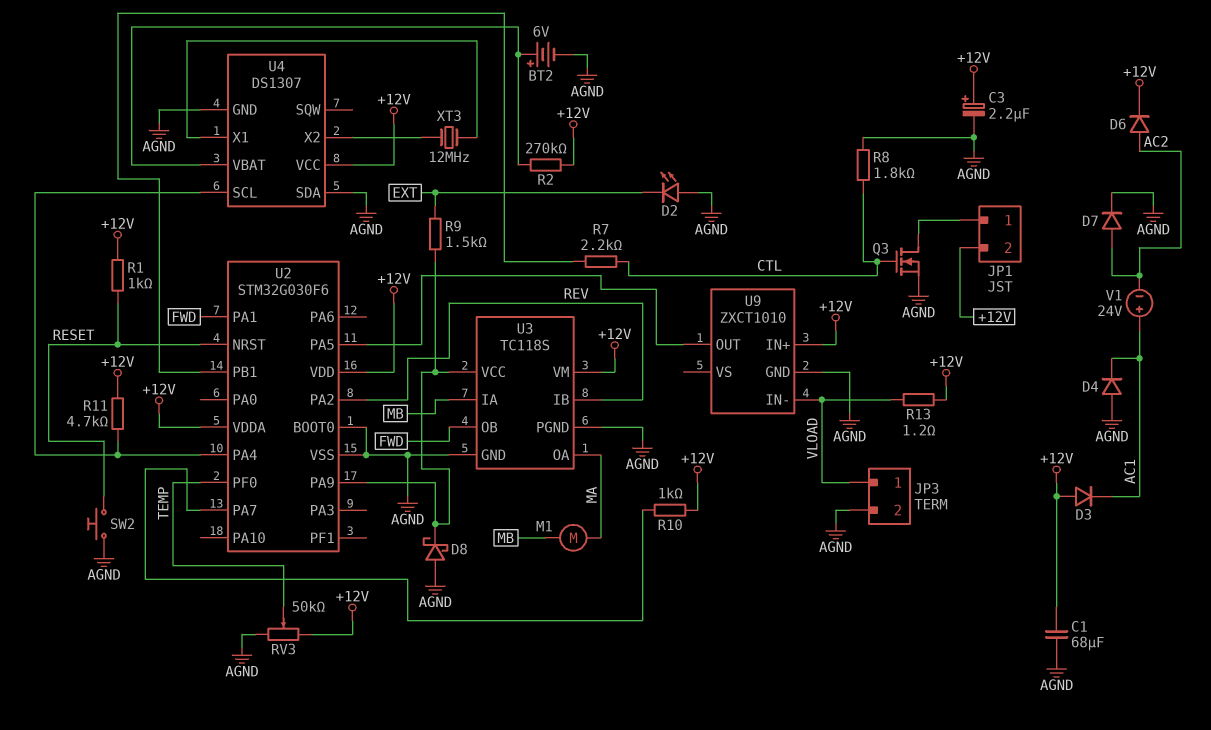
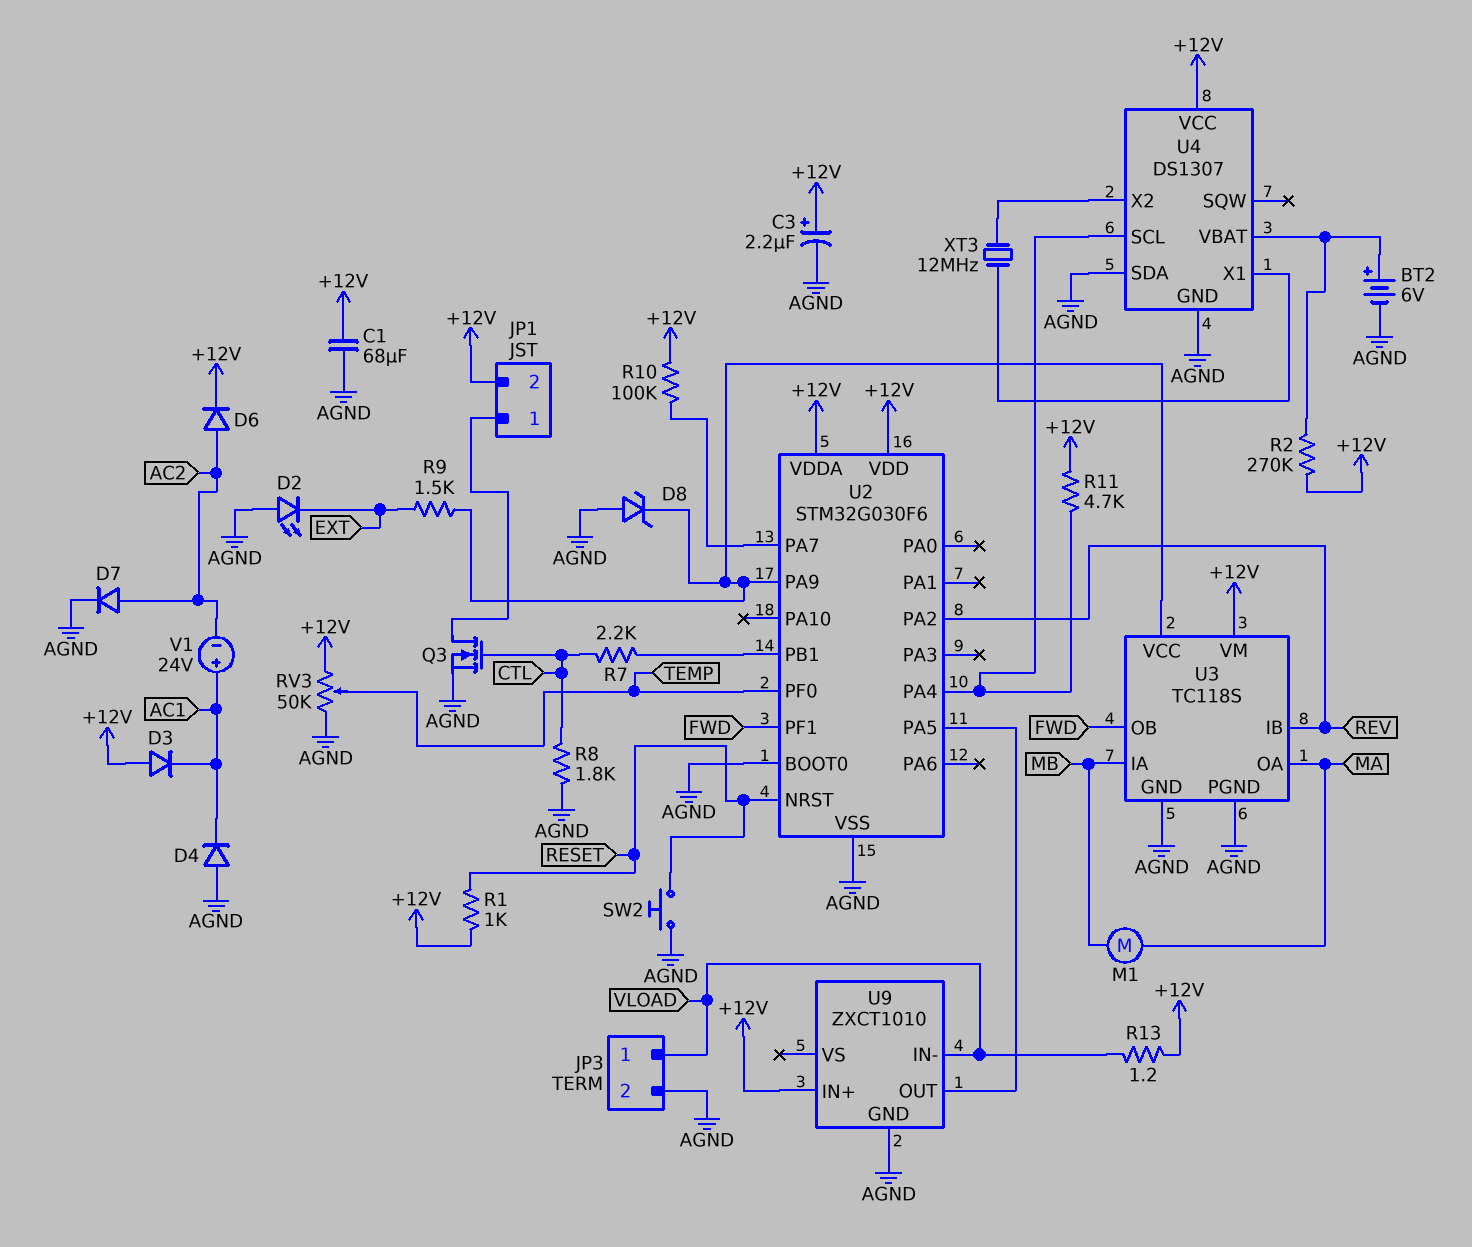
D8: schottky (A AGND, K U2/PA9) -> zener (A AGND, K U2/PA9)
R10: 1k (+12V, U2/PA7) -> 100k (+12V, U2/PA7)
U2 pin PA1: FWD -> none
U2 pin PF1: none -> FWD

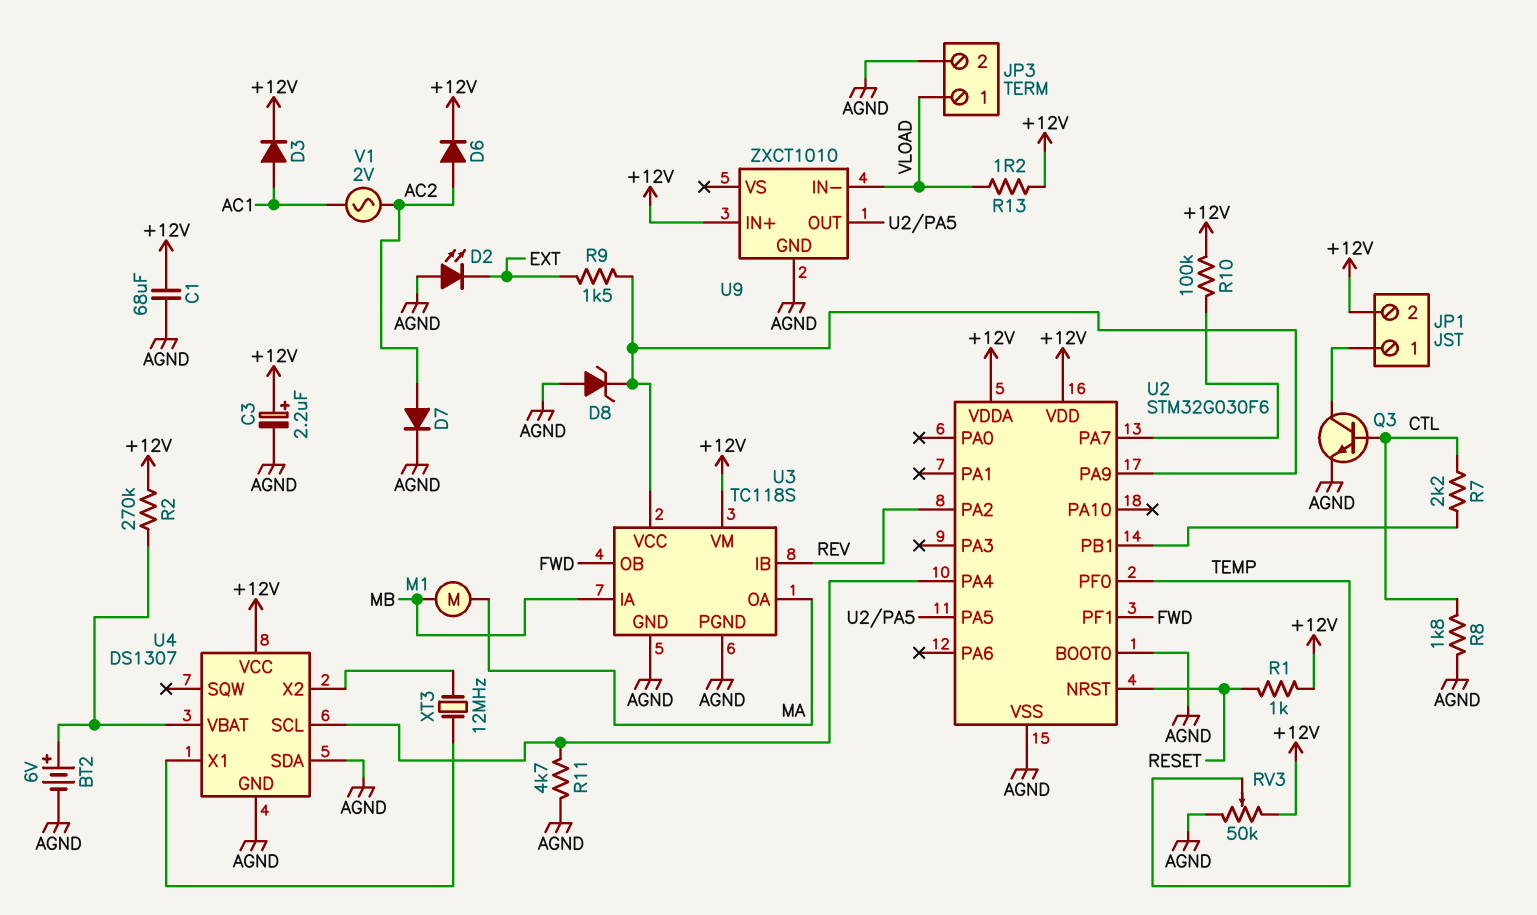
D3: diode (A +12V, K AC1) -> diode (A AC1, K +12V)
D4: diode (A AGND, K AC1) -> none
Q3: NMOS (G CTL, D JP1/1, S AGND) -> NPN (B CTL, C JP1/1, E AGND)
R11: 4.7k (+12V, U2/PA4) -> 4.7k (AGND, U2/PA4)
SW2: button (AGND, RESET) -> none
V1: 24V (plus AC1, minus AC2) -> AC 2V (AC1, AC2)

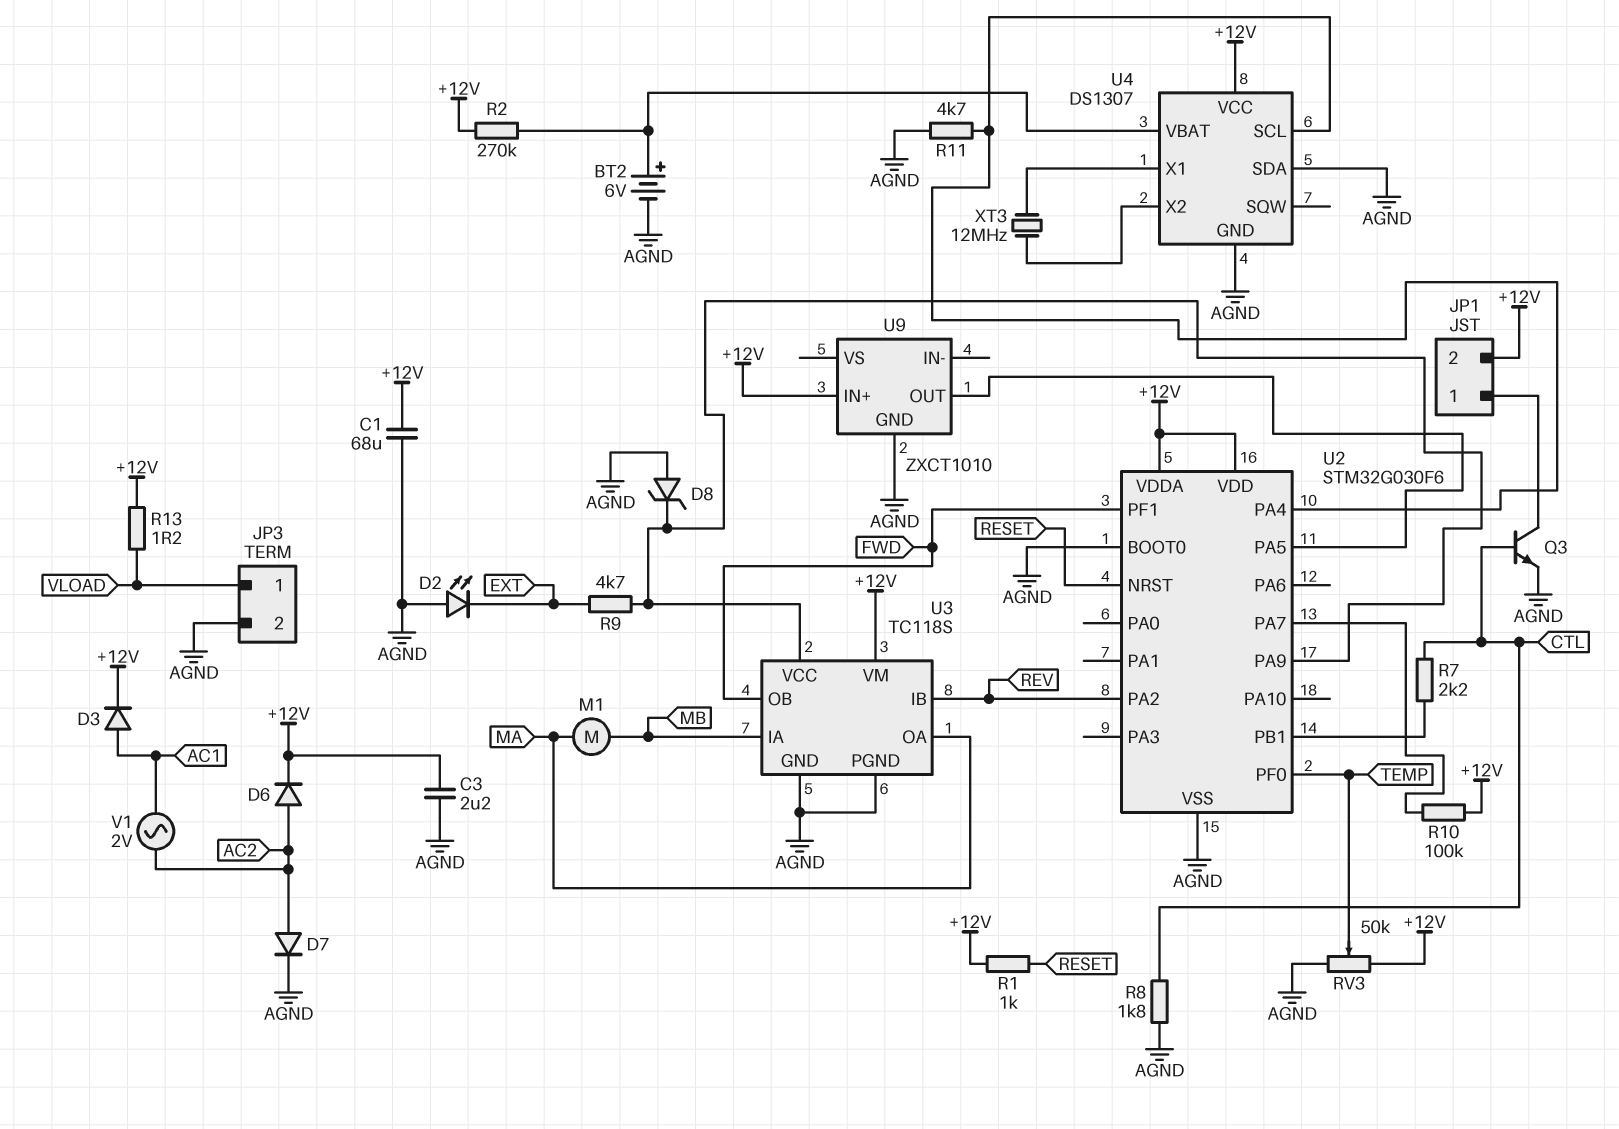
C3: 2.2uF (plus +12V, minus AGND) -> 2.2uF (+12V, AGND)
R9: 1.5k (EXT, U2/PA9) -> 4.7k (EXT, U2/PA9)
U9 pin IN-: VLOAD -> none

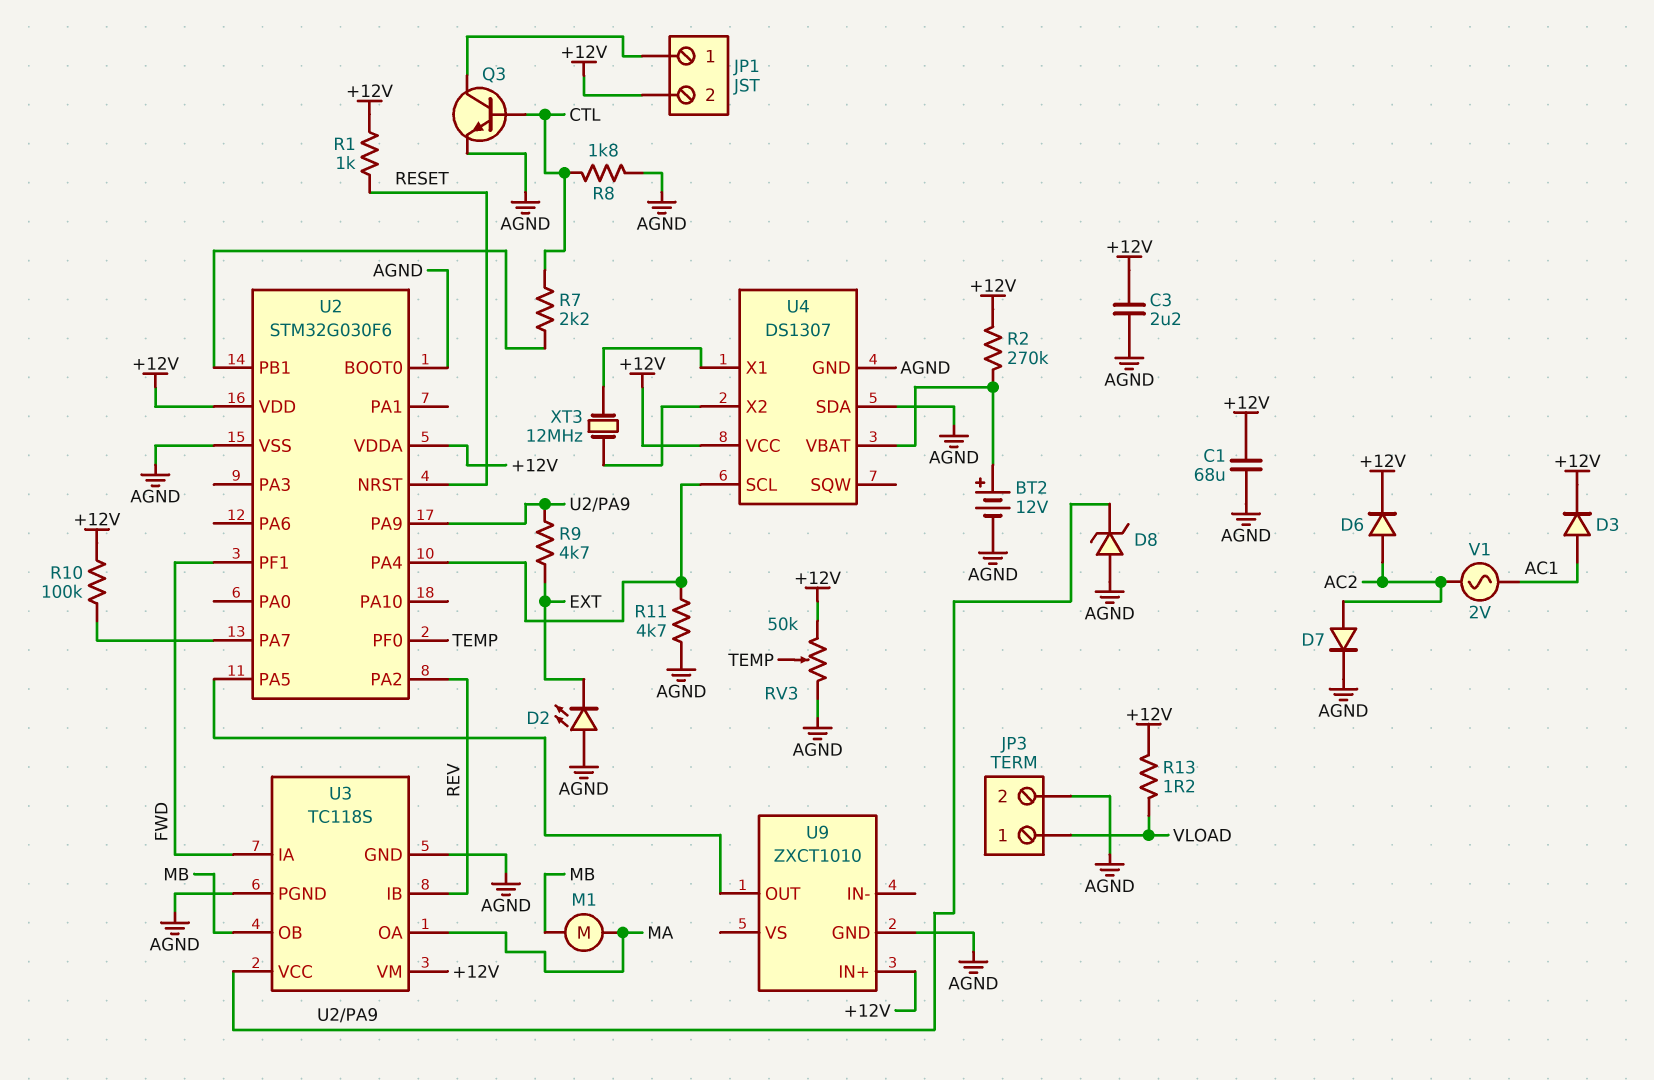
BT2: 6V (plus U4/VBAT, minus AGND) -> 12V (plus U4/VBAT, minus AGND)
U3 pin IA: MB -> FWD
U3 pin OB: FWD -> MB

